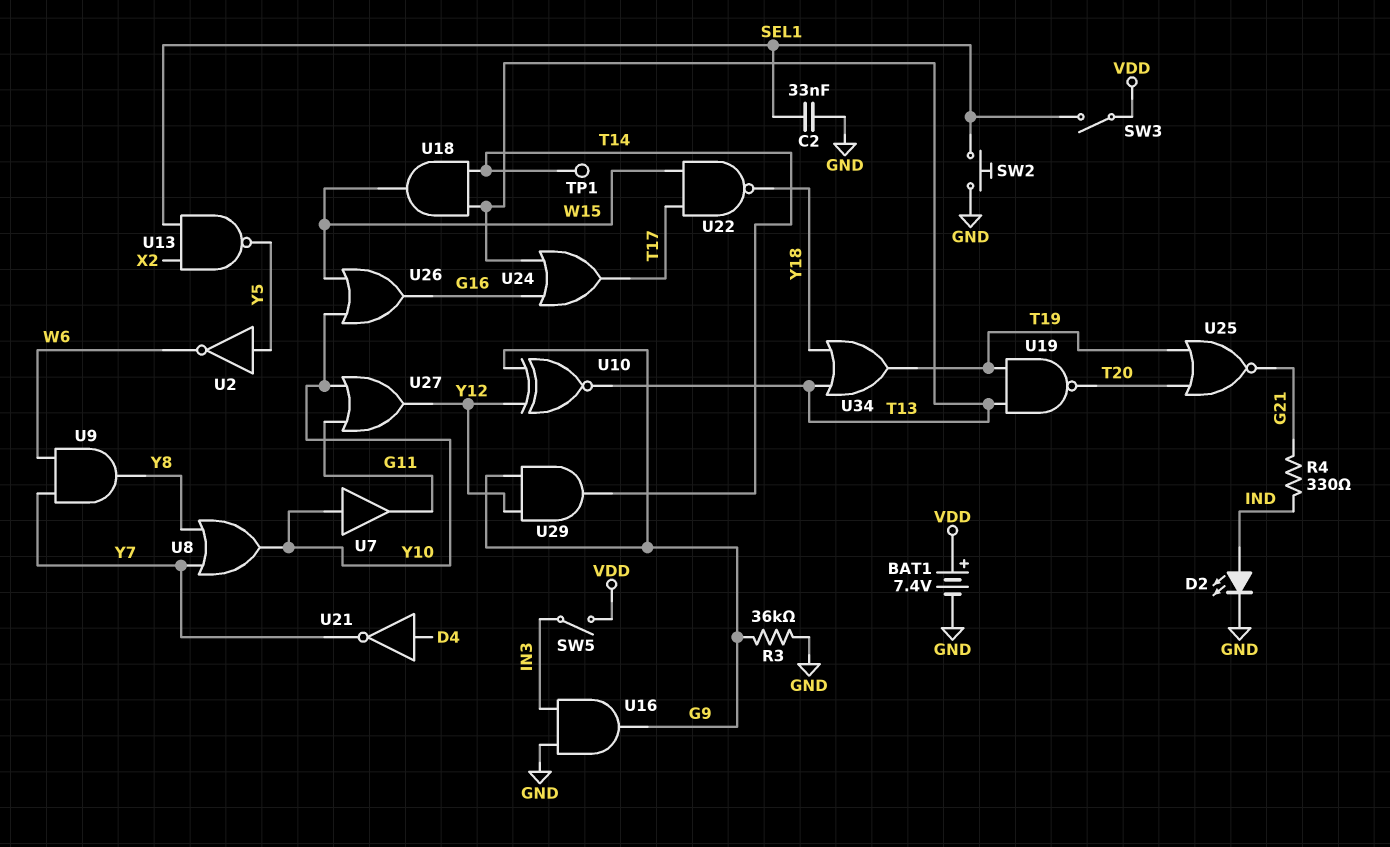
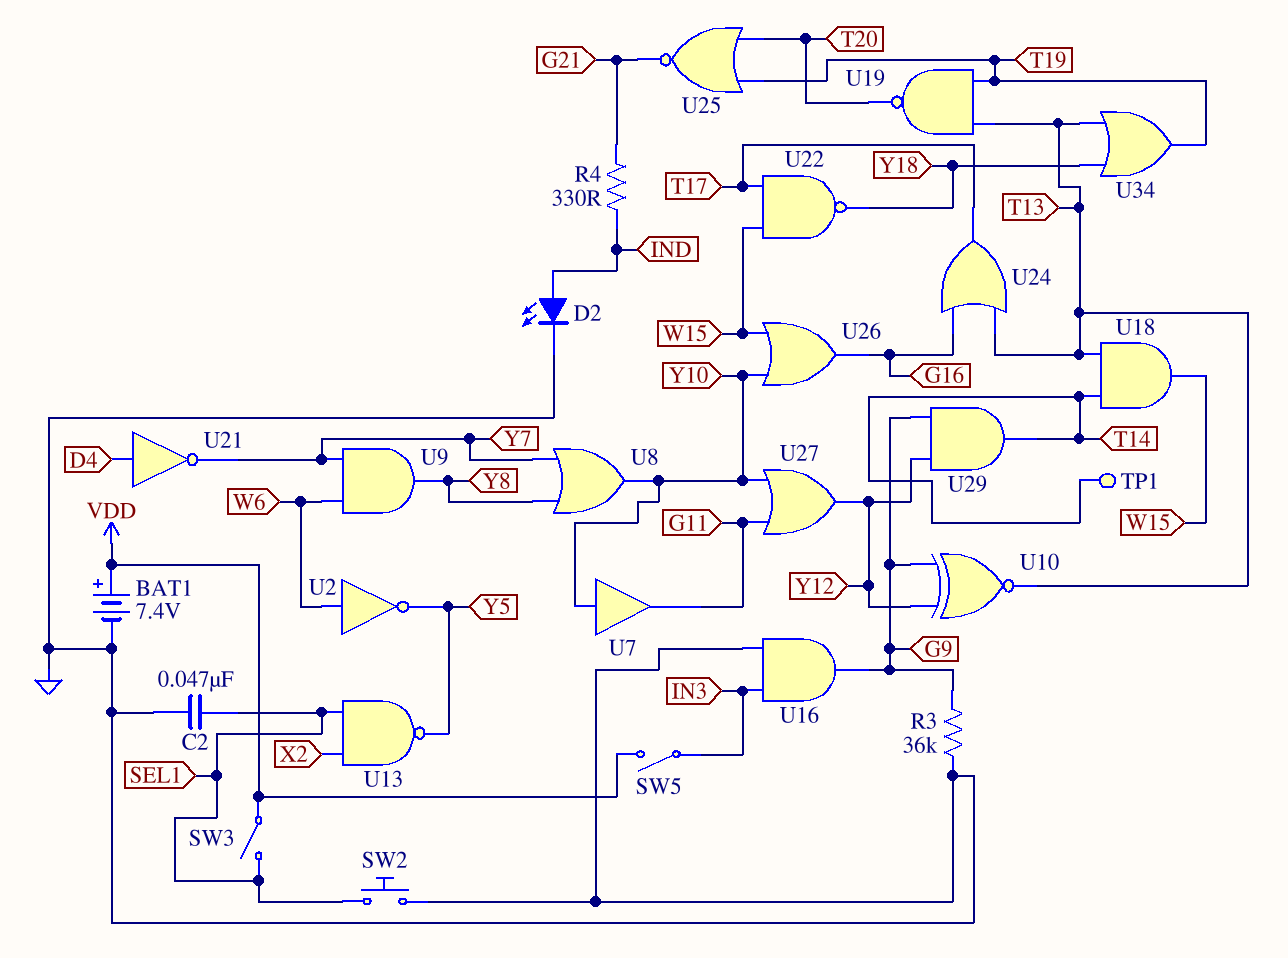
C2: 33nF (GND, SEL1) -> 47nF (GND, SEL1)
U2: NOT (in Y5, out W6) -> NOT (in W6, out Y5)

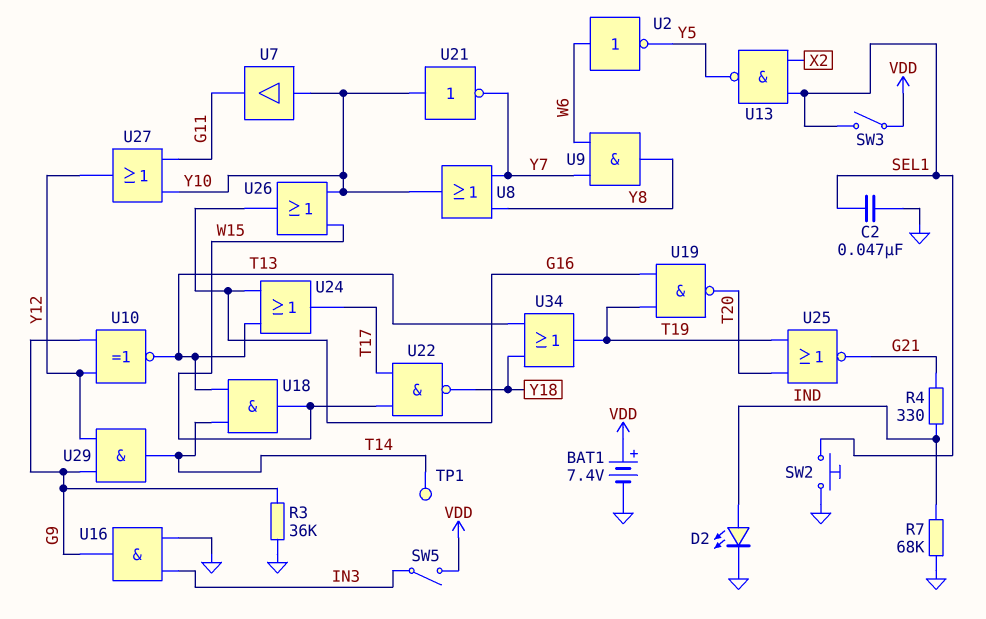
R7: none -> 68k (GND, IND)
U19: NAND (in T13, in T19, out T20) -> NAND (in G16, in T19, out T20)
U21: NOT (in D4, out Y7) -> NOT (in Y10, out Y7)

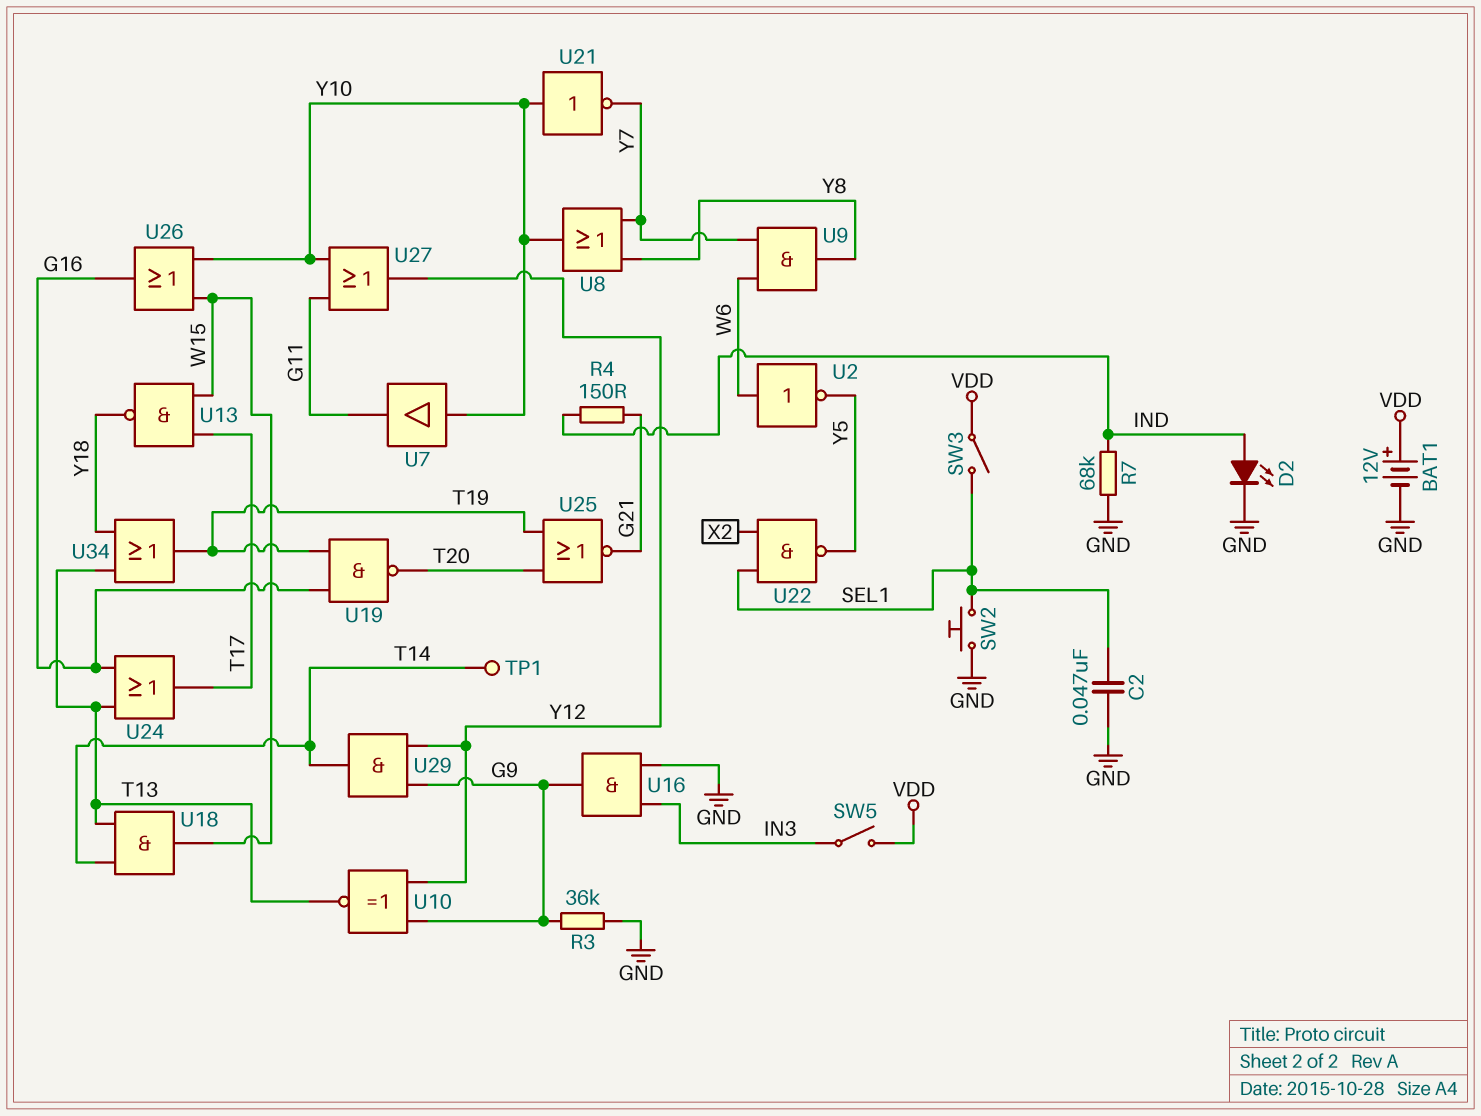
BAT1: 7.4V (plus VDD, minus GND) -> 12V (plus VDD, minus GND)
R4: 330 (G21, IND) -> 150 (G21, IND)
U13: NAND (in SEL1, in X2, out Y5) -> NAND (in T17, in W15, out Y18)
U22: NAND (in T17, in W15, out Y18) -> NAND (in SEL1, in X2, out Y5)

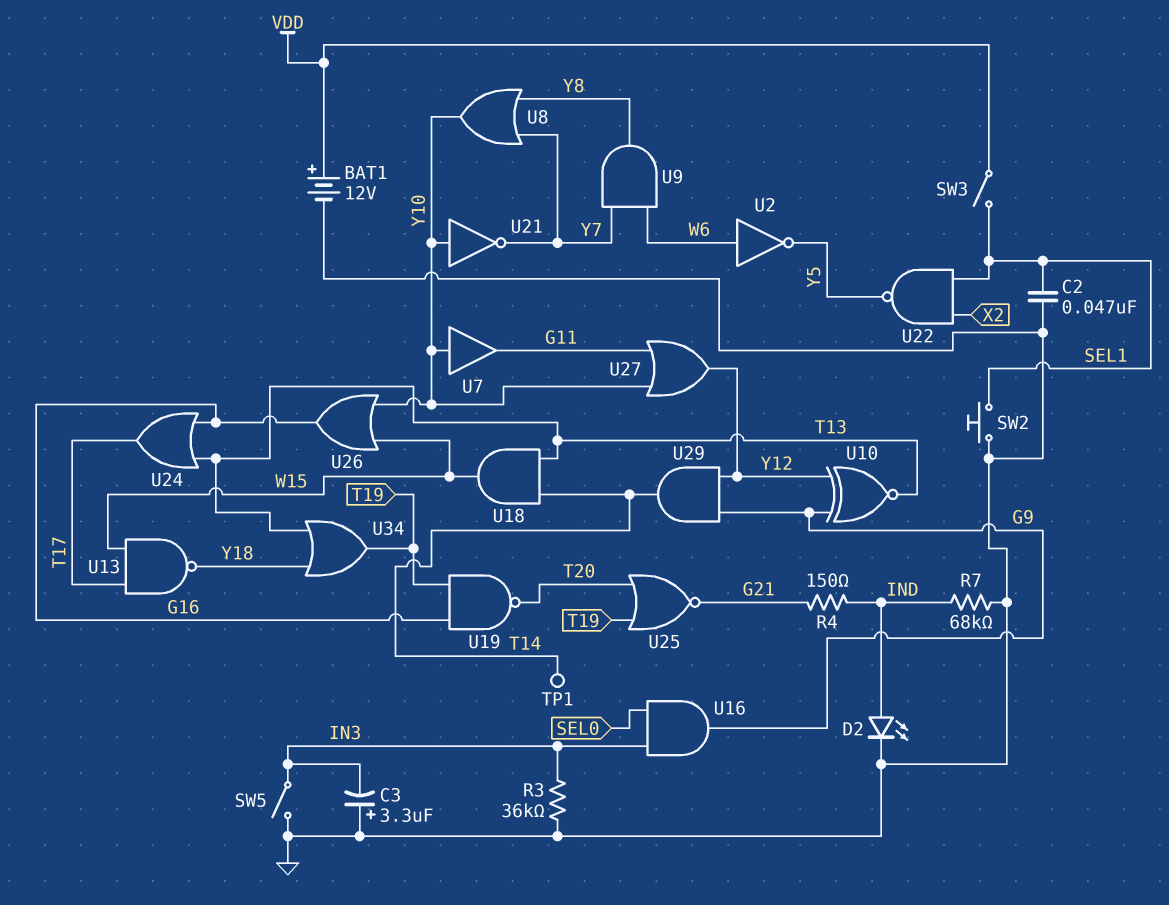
C3: none -> 3.3uF (plus GND, minus IN3)
R3: 36k (G9, GND) -> 36k (GND, IN3)
SW5: switch (IN3, VDD) -> switch (GND, IN3)
U16: AND (in GND, in IN3, out G9) -> AND (in IN3, in SEL0, out G9)

